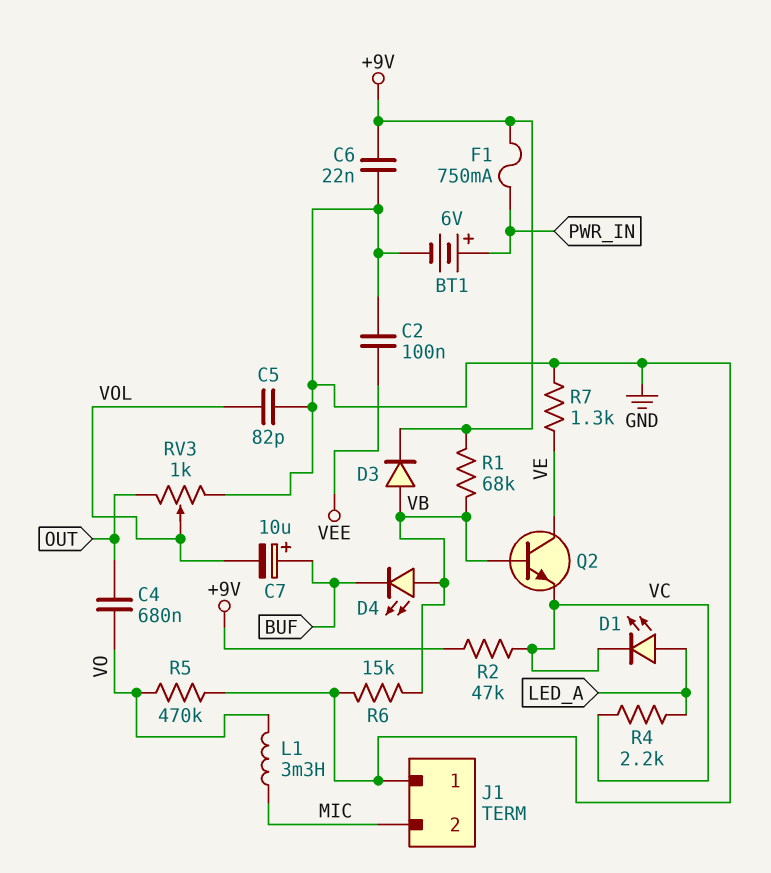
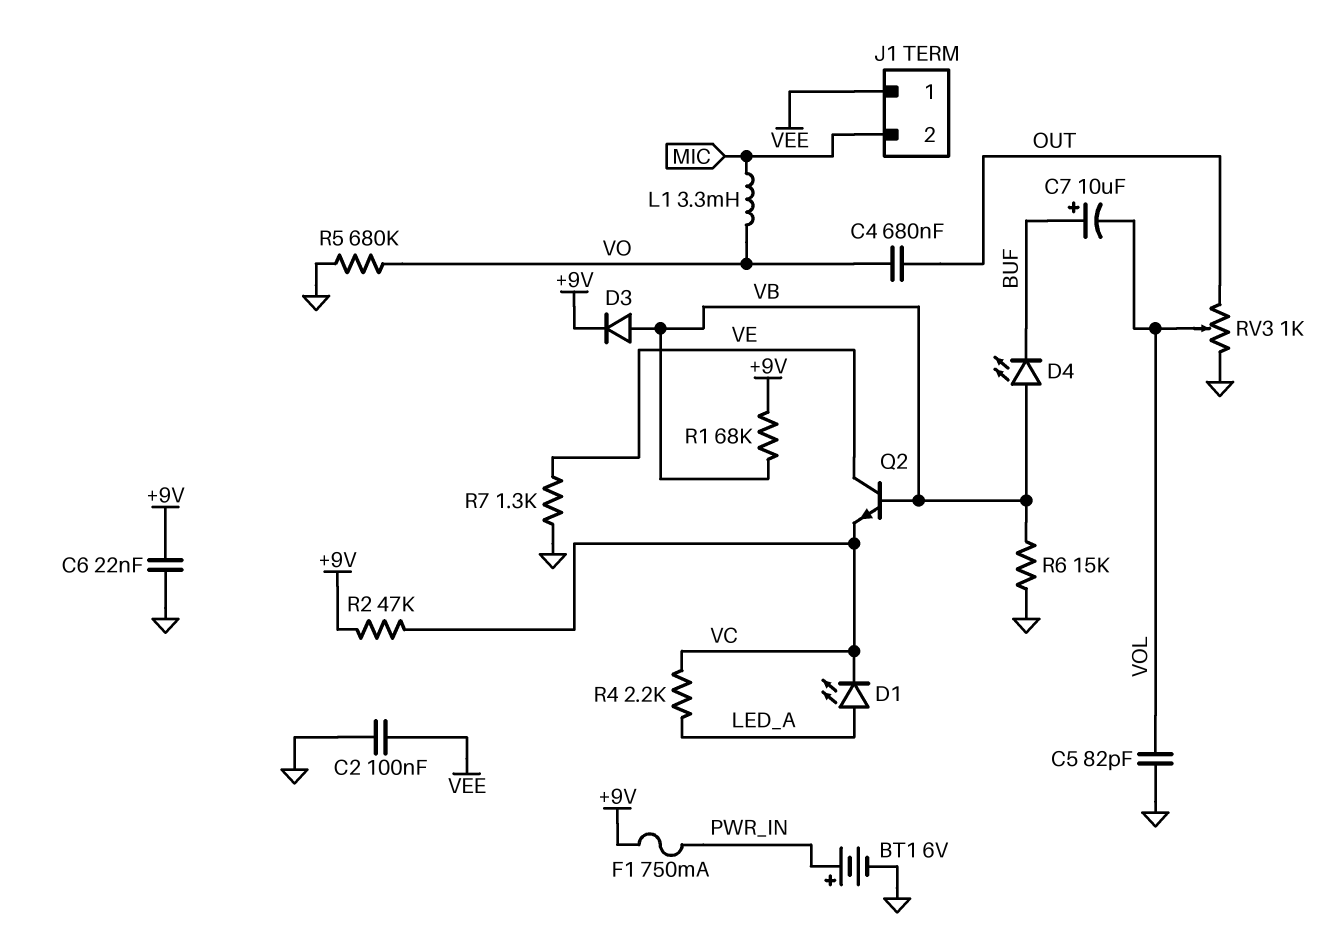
J1 pin 1: GND -> VEE
R5: 470k (GND, VO) -> 680k (GND, VO)

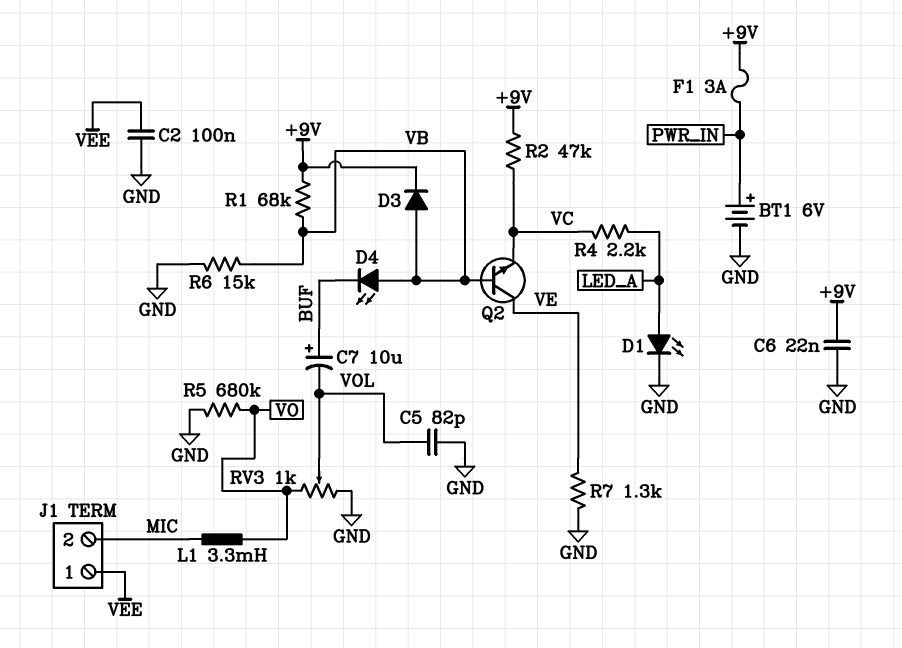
C4: 680nF (OUT, VO) -> none
D1: LED (A LED_A, K VC) -> LED (A LED_A, K GND)
F1: 750mA (+9V, PWR_IN) -> 3A (+9V, PWR_IN)
RV3: 1k (GND, OUT, wiper VOL) -> 1k (GND, VO, wiper VOL)

